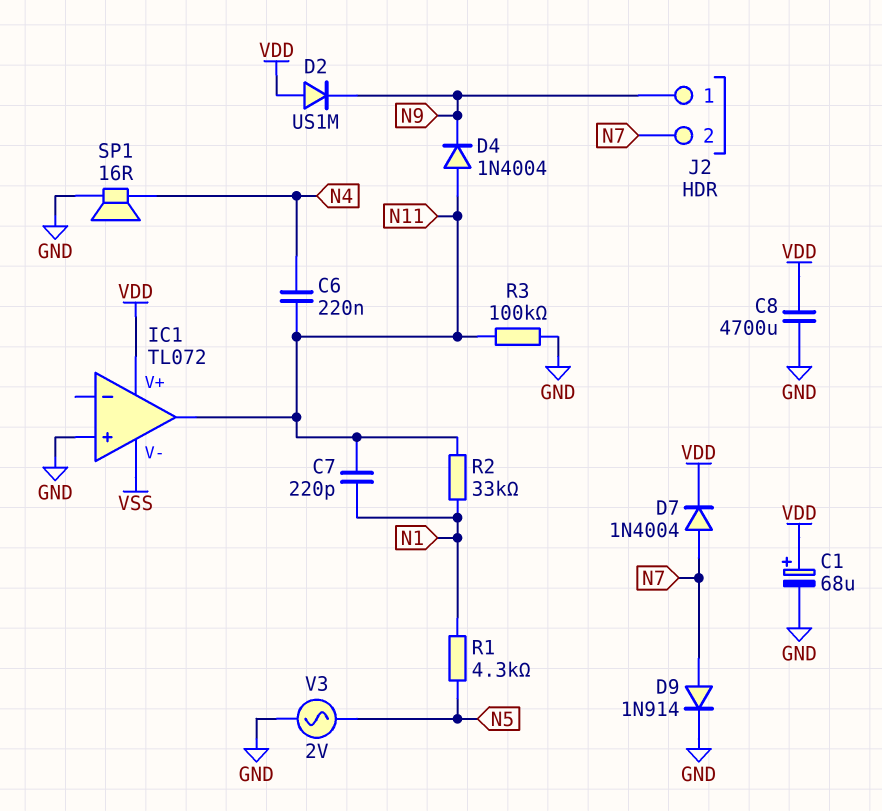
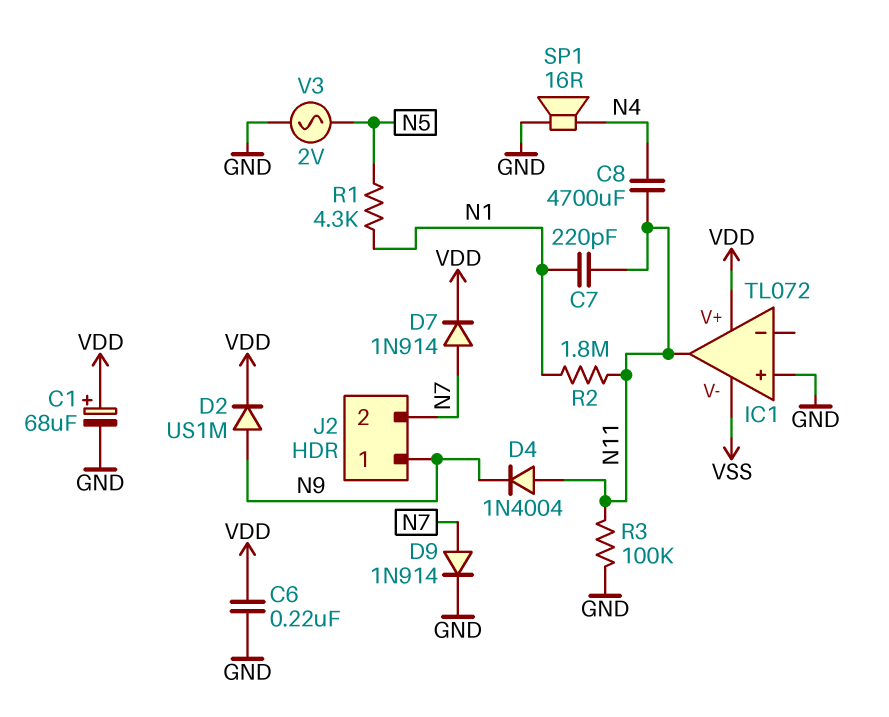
C6: 220nF (N4, N11) -> 220nF (GND, VDD)
C8: 4700uF (GND, VDD) -> 4700uF (N4, N11)
D2: diode US1M (A VDD, K N9) -> diode US1M (A N9, K VDD)
D7: diode 1N4004 (A N7, K VDD) -> diode 1N914 (A N7, K VDD)
R2: 33k (N1, N11) -> 1.8M (N1, N11)

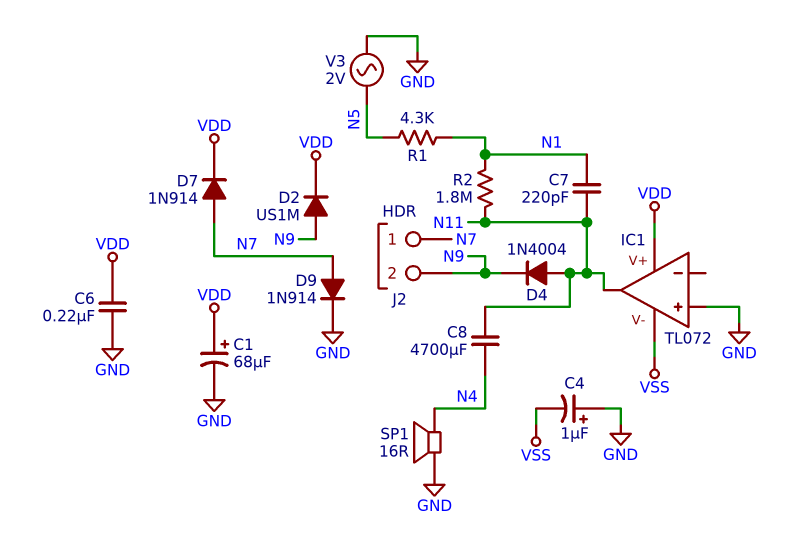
C4: none -> 1uF (plus GND, minus VSS)
J2 pin 1: N9 -> N7
J2 pin 2: N7 -> N9
R3: 100k (GND, N11) -> none

